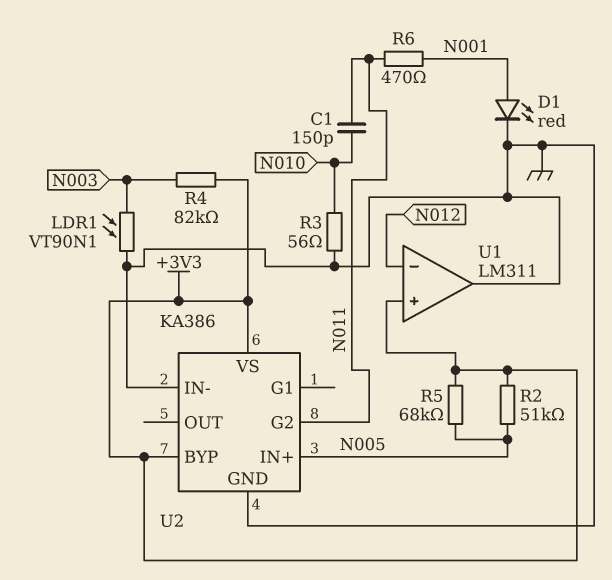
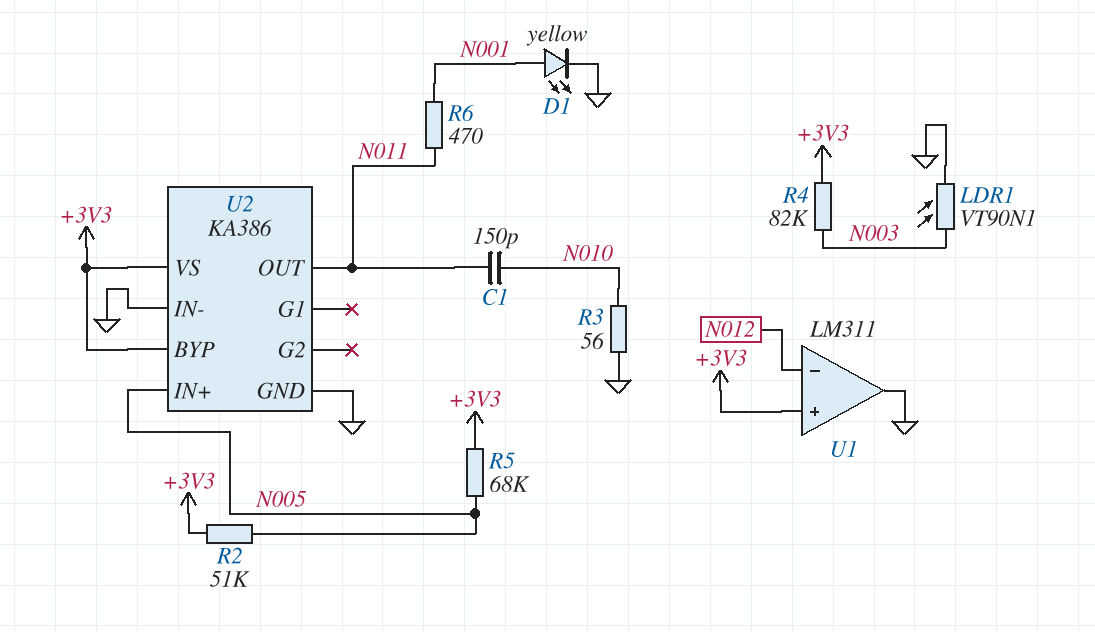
D1: LED red (A N001, K GND) -> LED yellow (A N001, K GND)
U2 pin G2: N011 -> none
U2 pin OUT: none -> N011

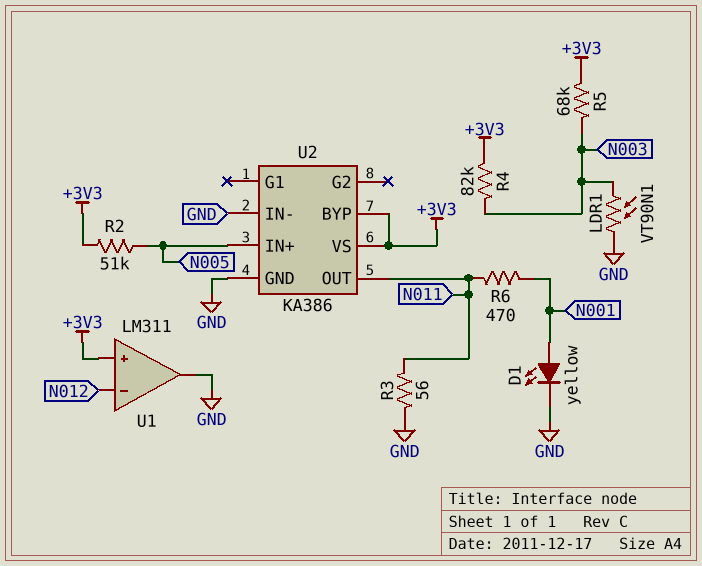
C1: 150pF (N010, N011) -> none
R3: 56 (GND, N010) -> 56 (GND, N011)
R5: 68k (+3V3, N005) -> 68k (+3V3, N003)

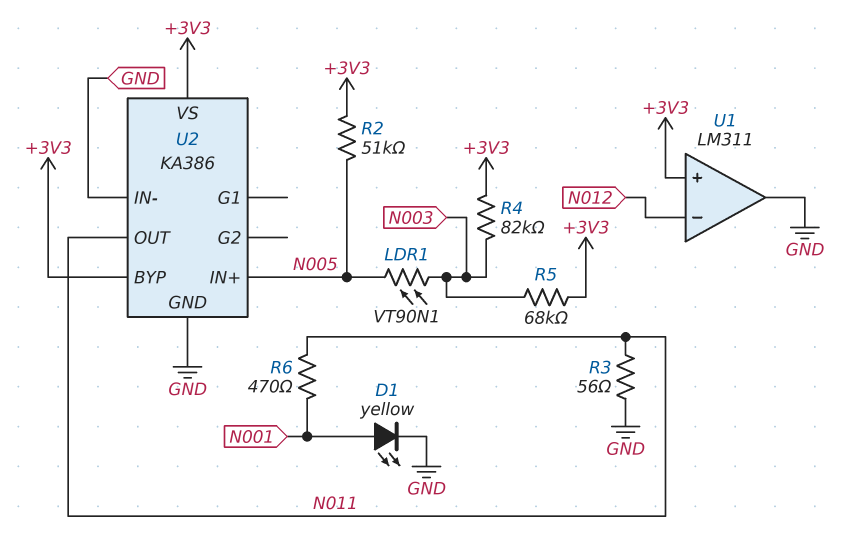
LDR1: VT90N1 (GND, N003) -> VT90N1 (N003, N005)

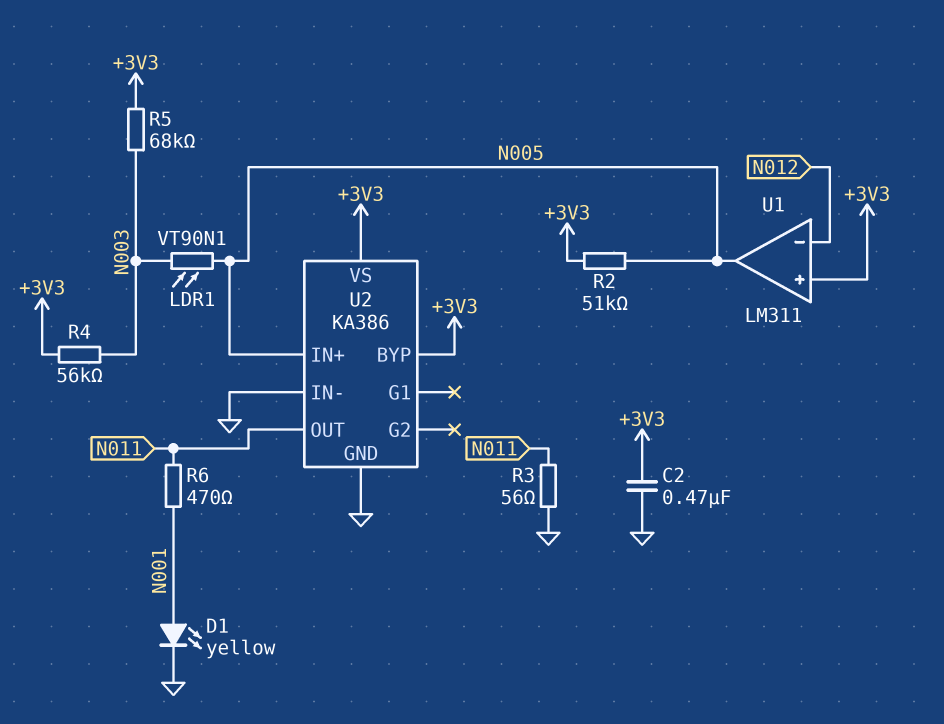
C2: none -> 470nF (+3V3, GND)
R4: 82k (+3V3, N003) -> 56k (+3V3, N003)
U1 pin out: GND -> N005

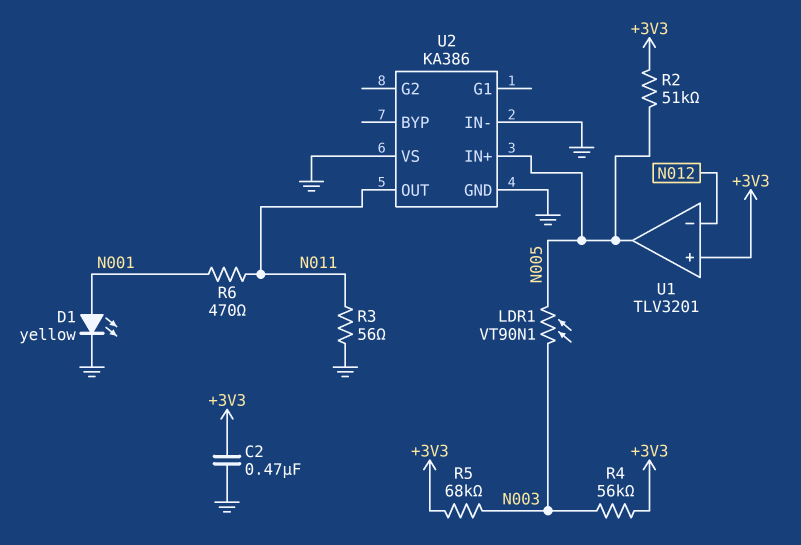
U1: LM311 -> TLV3201
U2 pin BYP: +3V3 -> none
U2 pin VS: +3V3 -> GND

